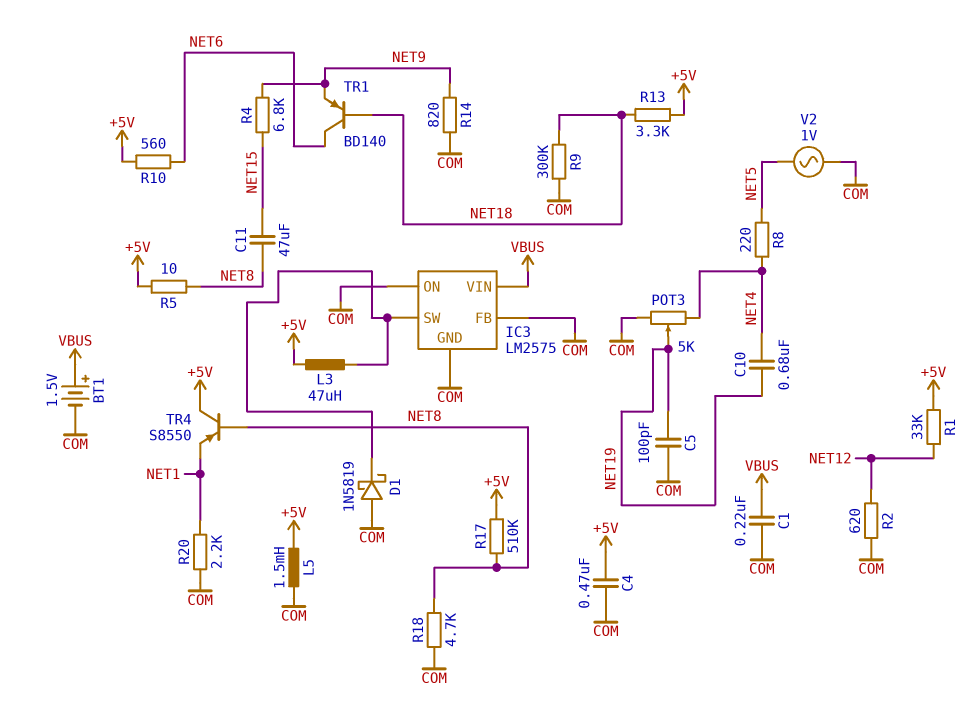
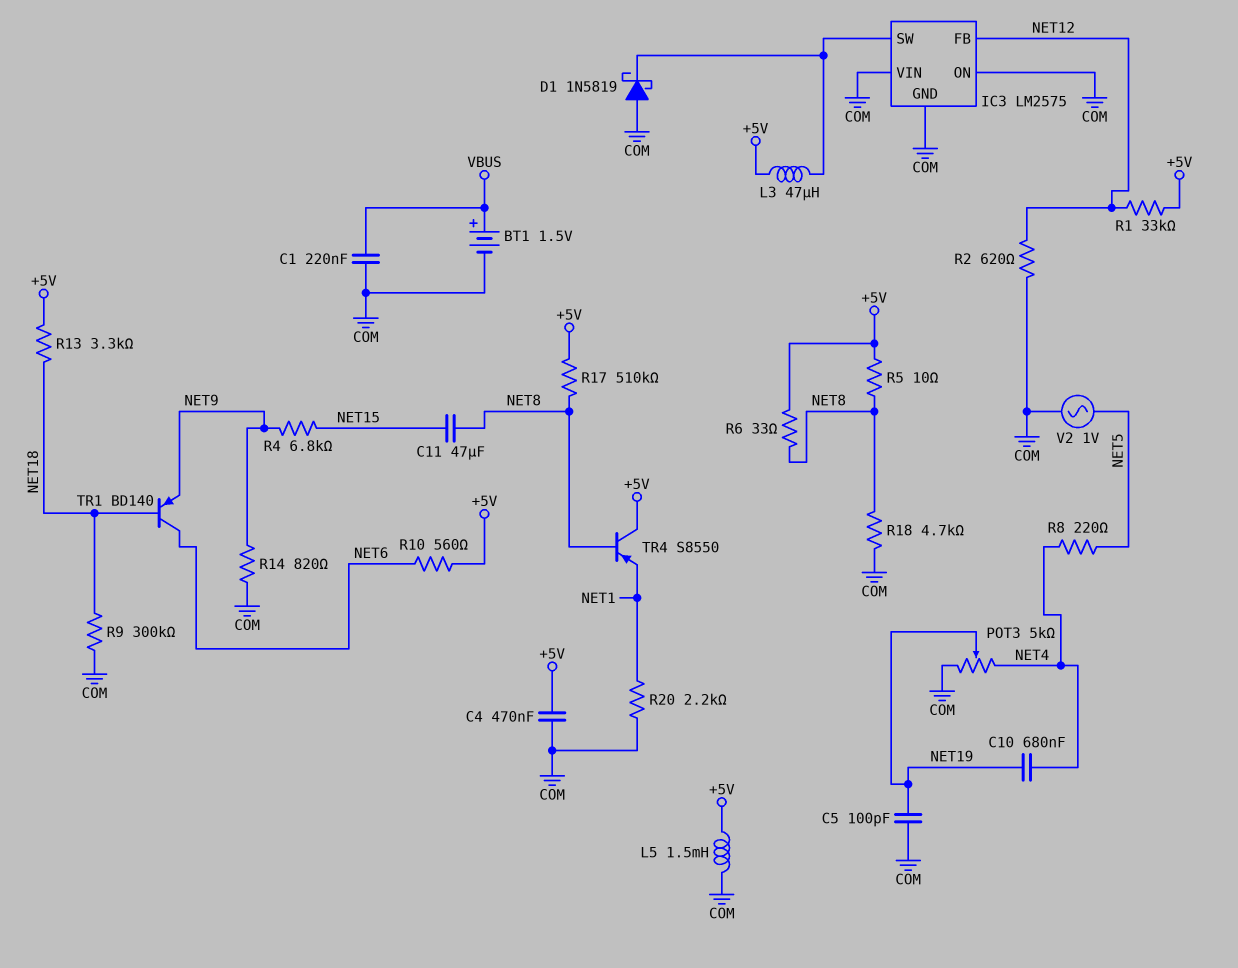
IC3 pin FB: COM -> NET12
IC3 pin VIN: VBUS -> COM
R6: none -> 33 (+5V, NET8)

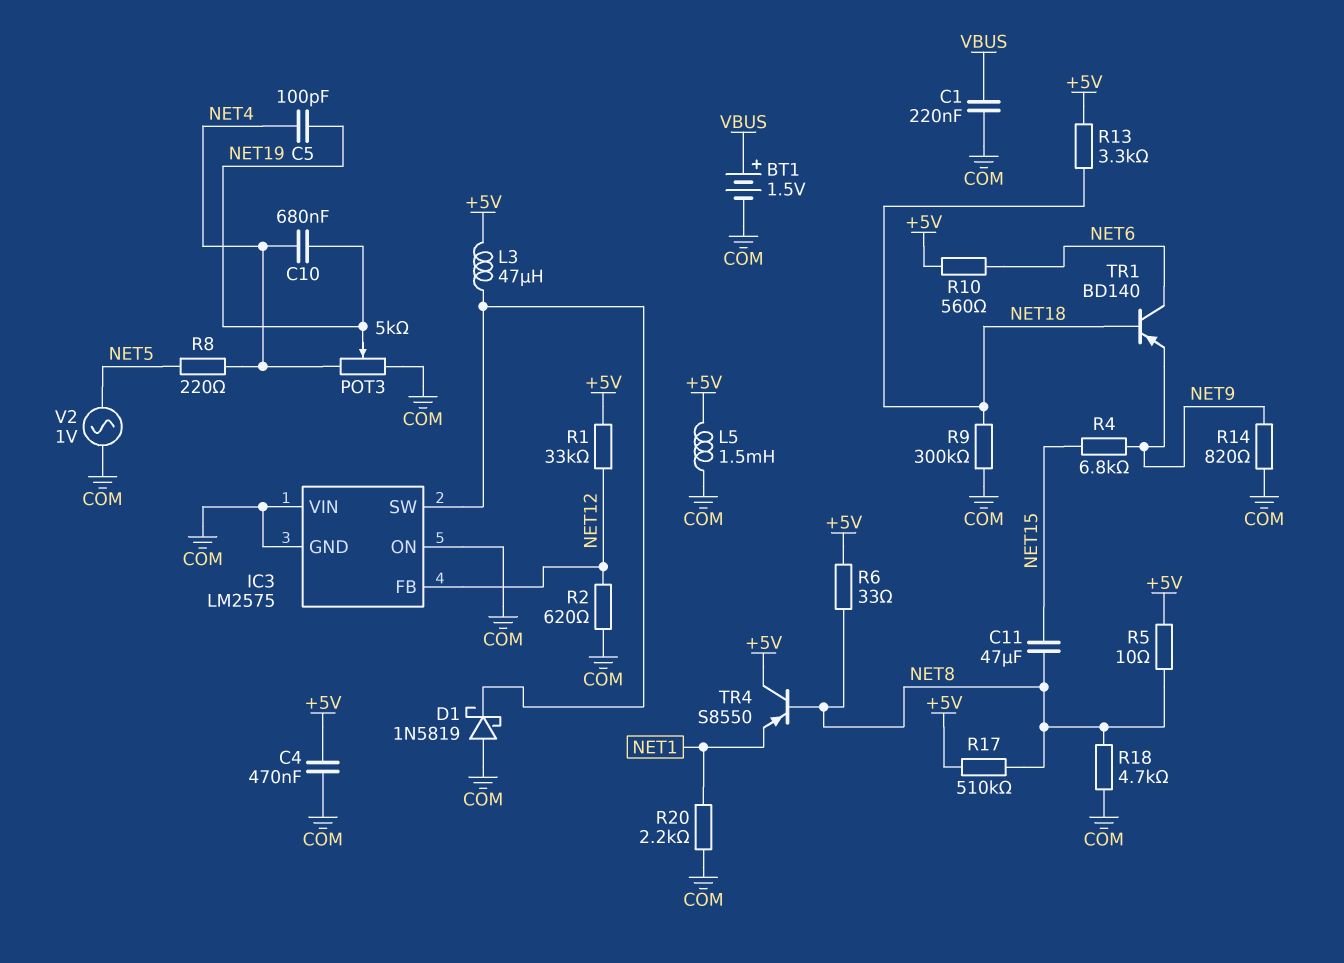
C5: 100pF (COM, NET19) -> 100pF (NET4, NET19)

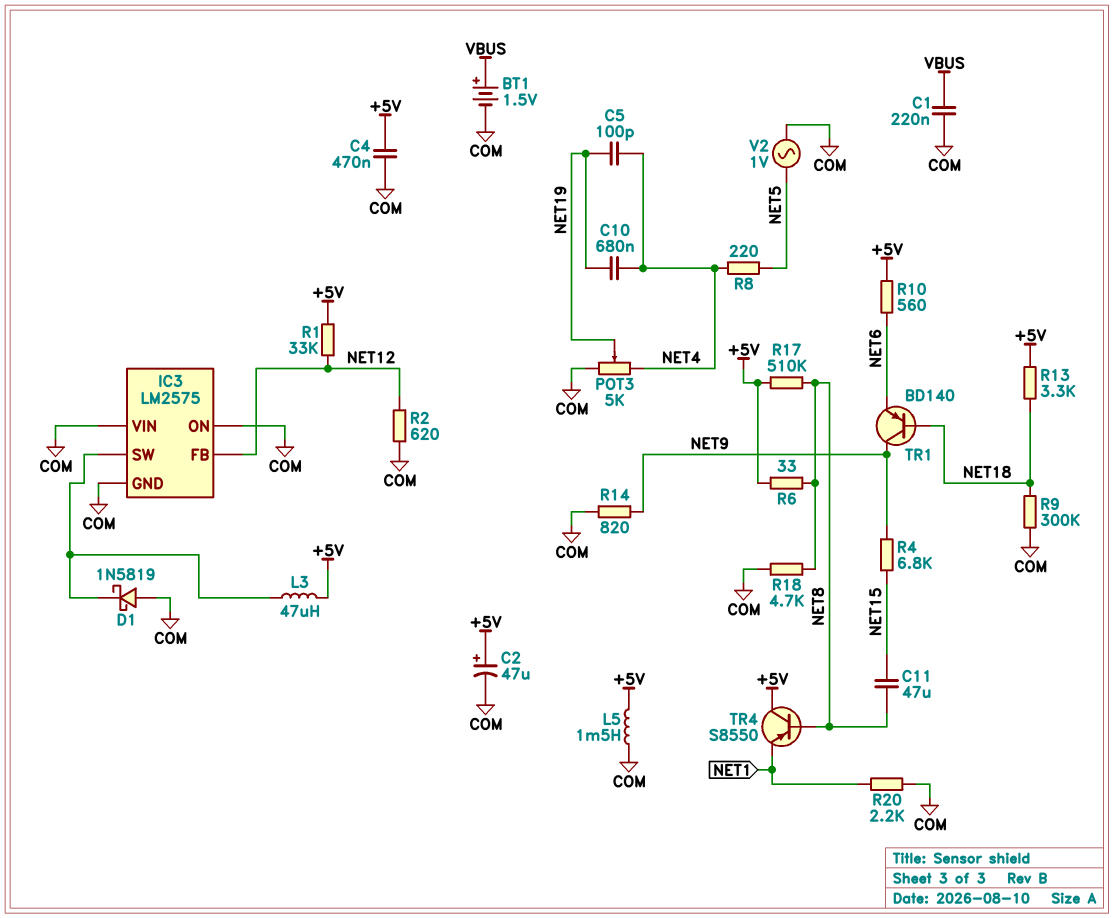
C2: none -> 47uF (plus +5V, minus COM)
R5: 10 (+5V, NET8) -> none
TR1: PNP BD140 (B NET18, C NET6, E NET9) -> PNP BD140 (B NET18, C NET9, E NET6)

